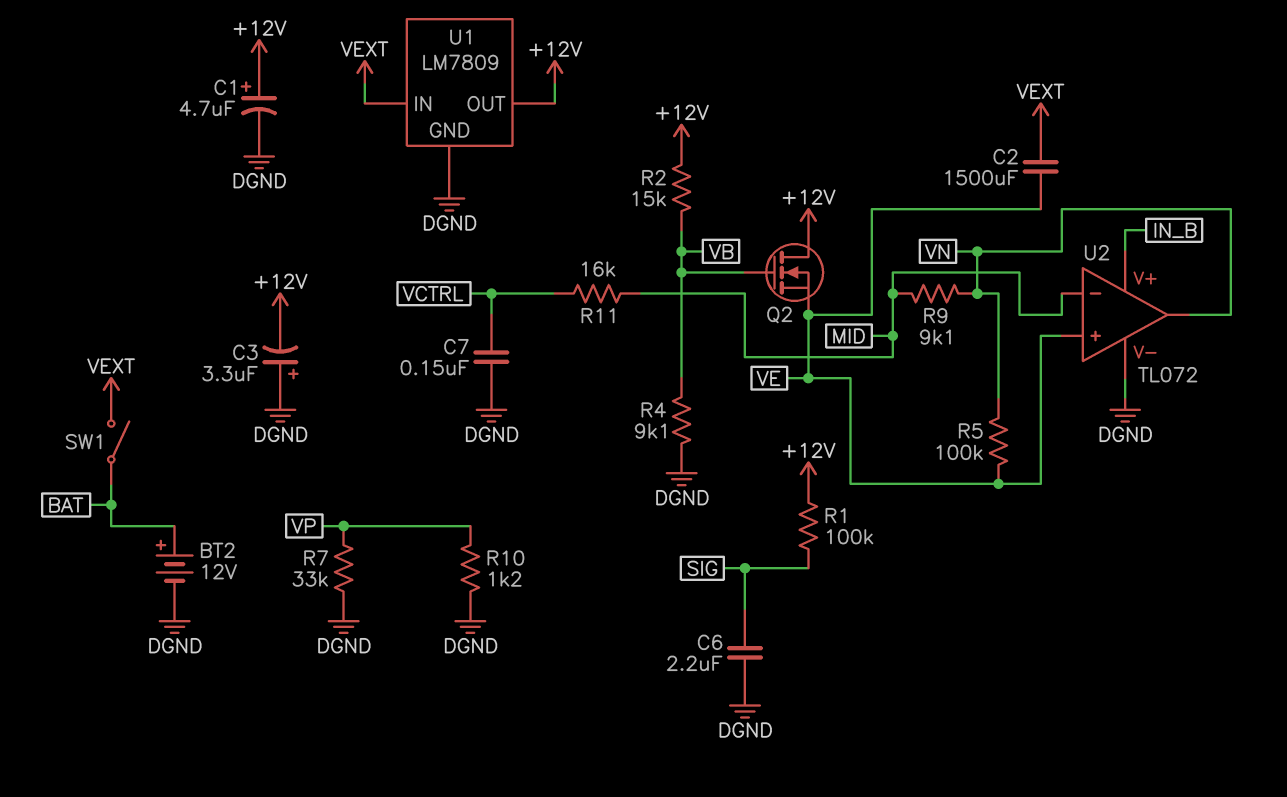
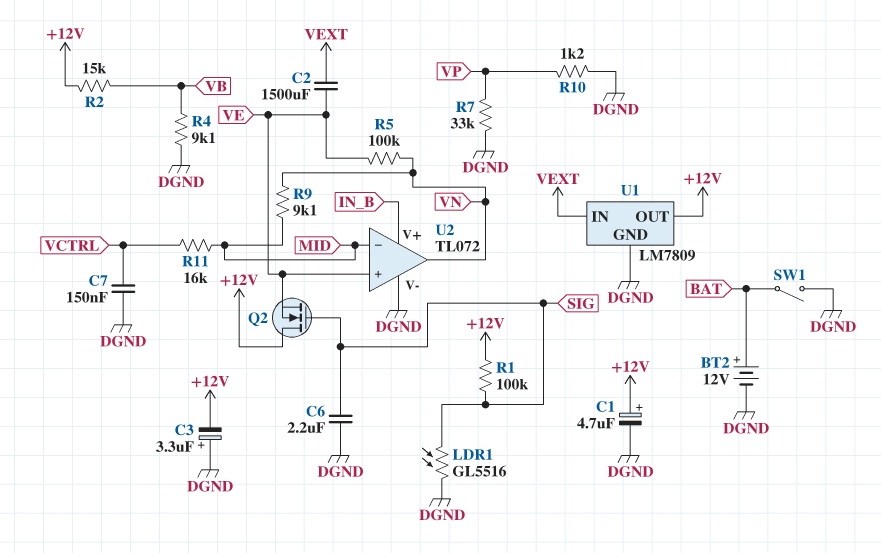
LDR1: none -> GL5516 (DGND, SIG)
Q2: NMOS (G VB, D +12V, S VE) -> NMOS (G SIG, D +12V, S VE)
SW1: switch (BAT, VEXT) -> switch (BAT, DGND)

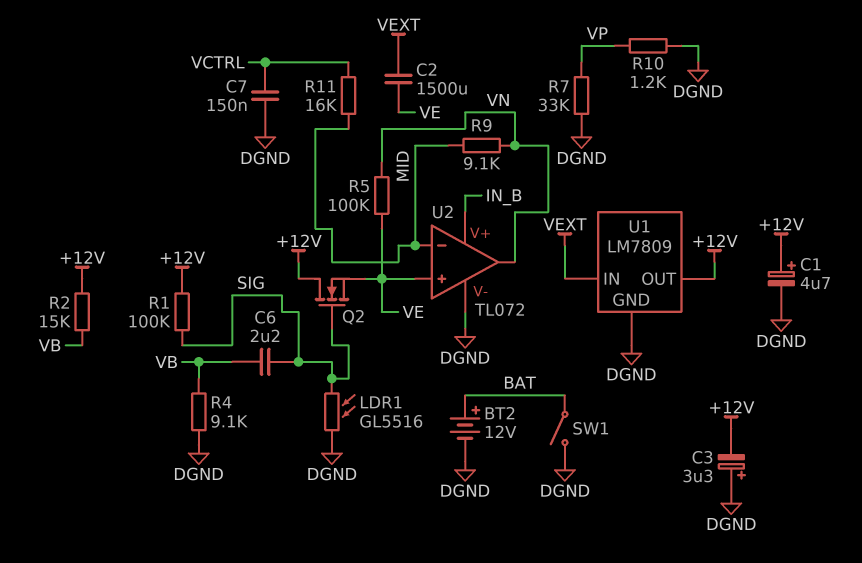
C6: 2.2uF (DGND, SIG) -> 2.2uF (SIG, VB)

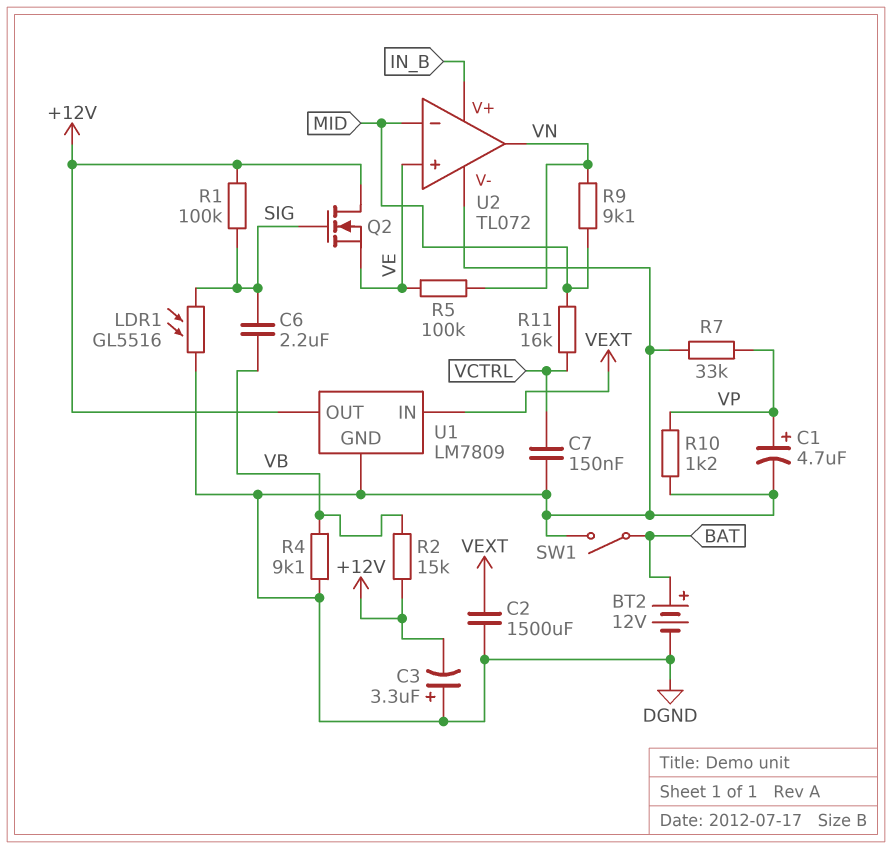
C1: 4.7uF (plus +12V, minus DGND) -> 4.7uF (plus VP, minus DGND)
C2: 1500uF (VE, VEXT) -> 1500uF (DGND, VEXT)

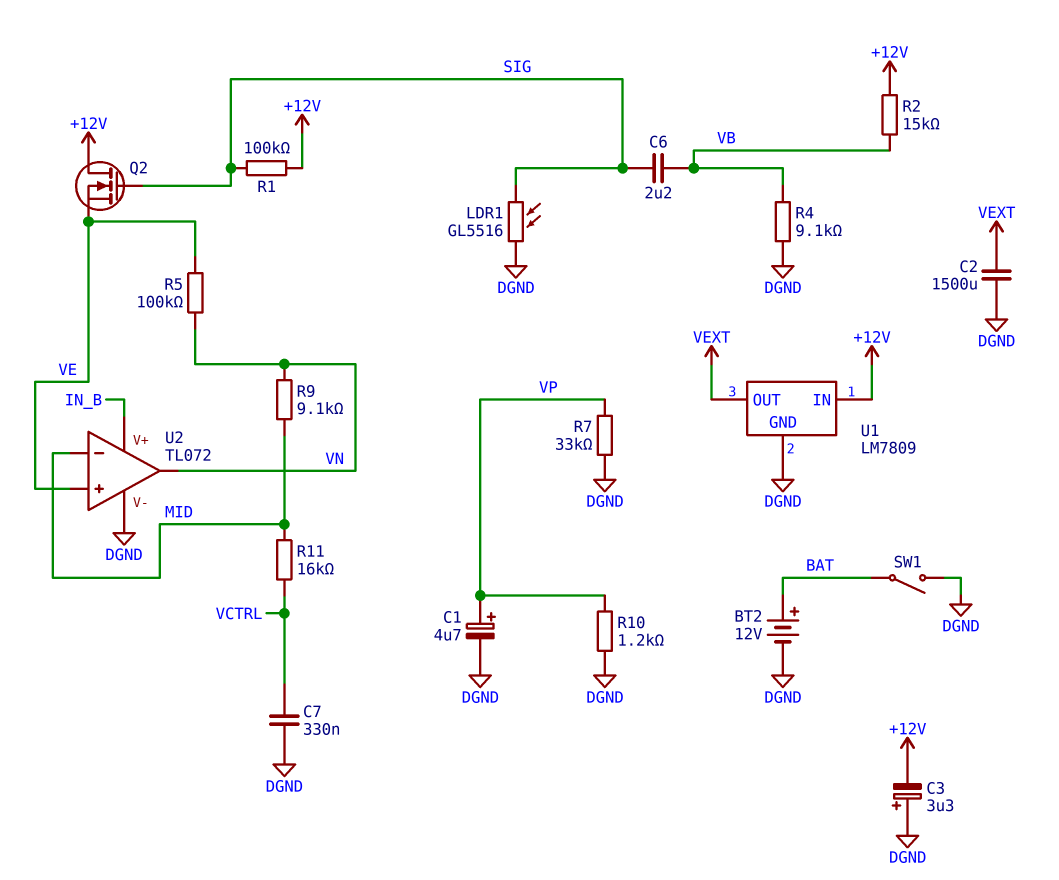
C7: 150nF (DGND, VCTRL) -> 330nF (DGND, VCTRL)
U1 pin IN: VEXT -> +12V
U1 pin OUT: +12V -> VEXT

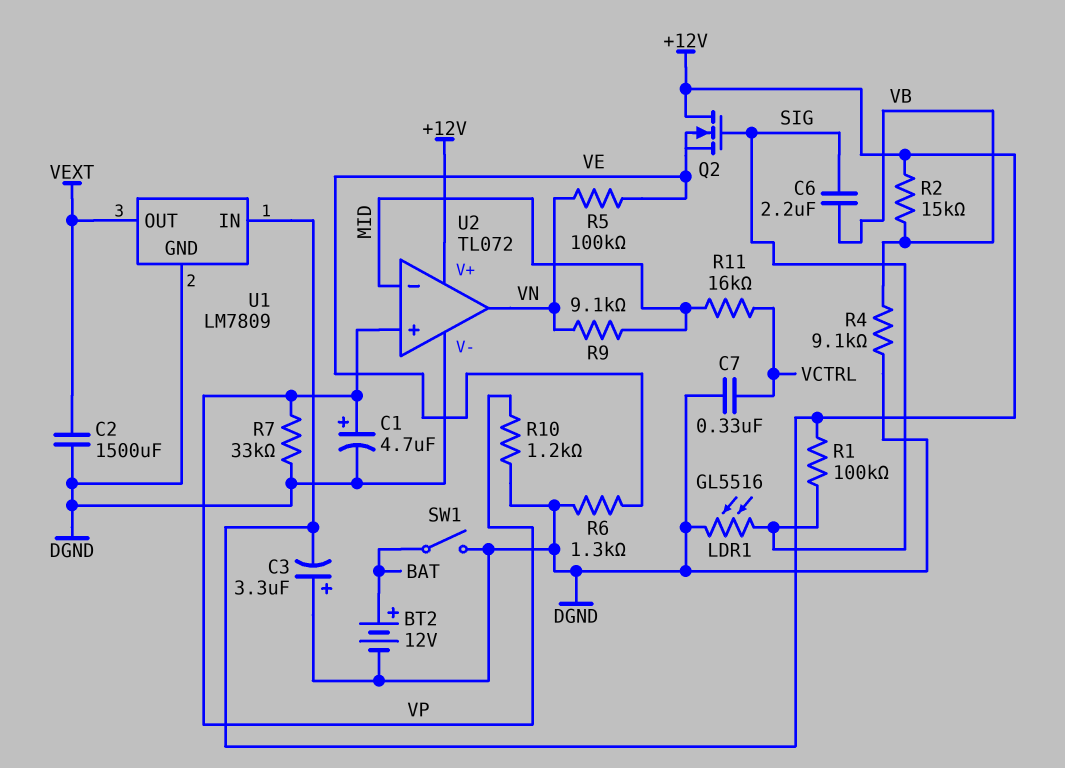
R6: none -> 1.3k (DGND, VE)
U2 pin V+: IN_B -> +12V
U2 pin in+: VE -> VP

